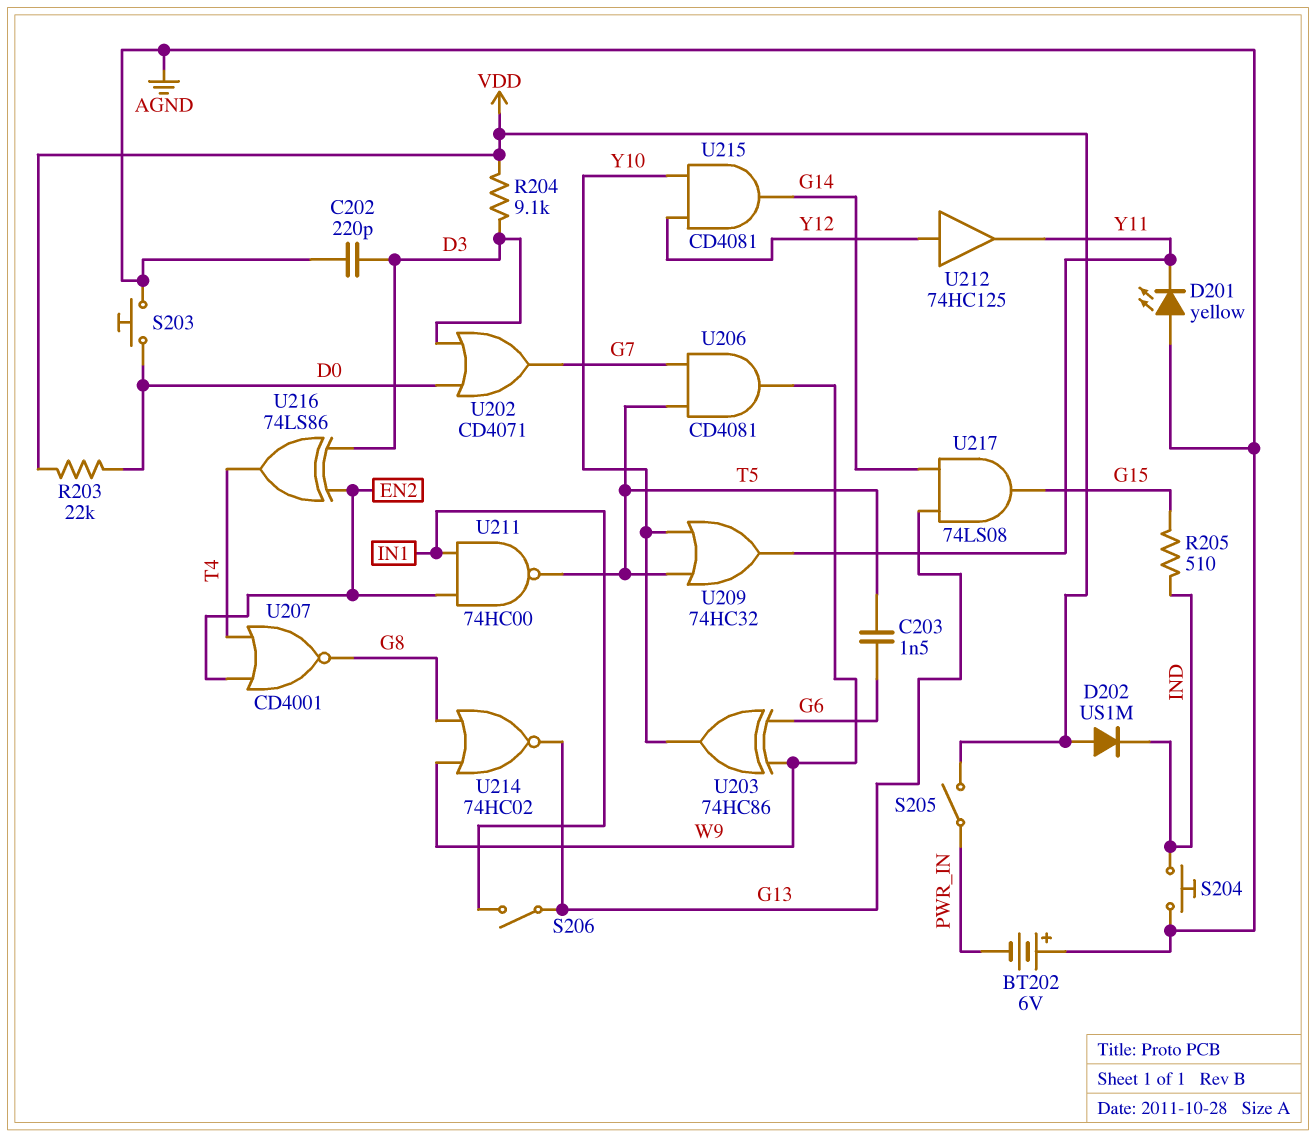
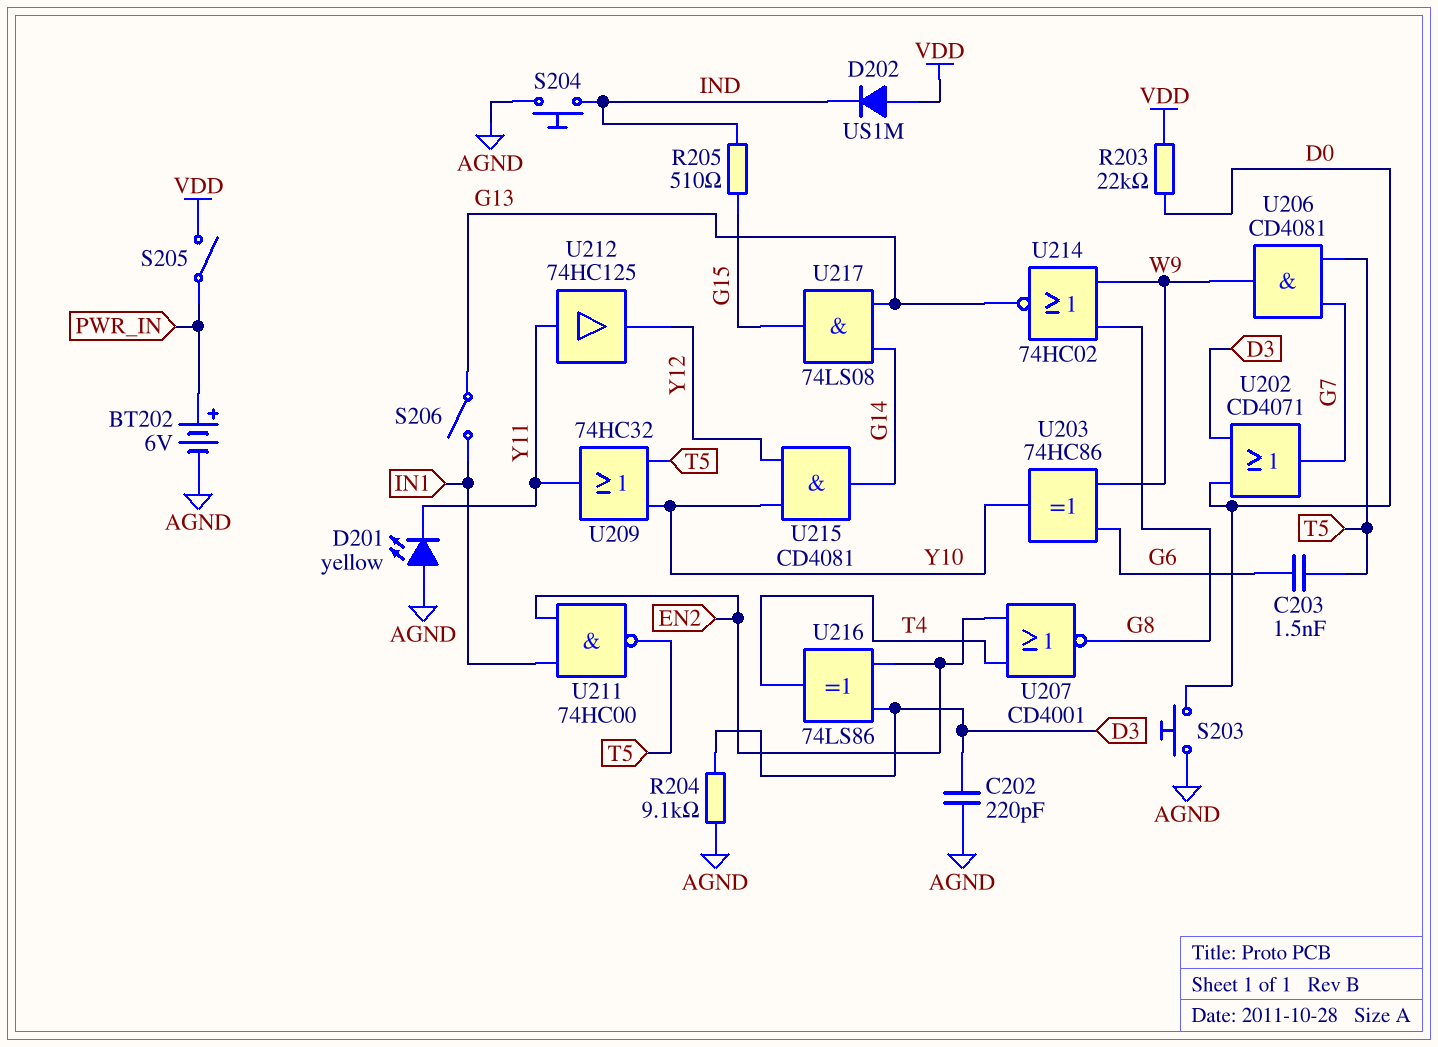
BT202: 6V (plus AGND, minus PWR_IN) -> 6V (plus PWR_IN, minus AGND)
R204: 9.1k (D3, VDD) -> 9.1k (AGND, D3)
U212: buffer 74HC125 (in Y12, out Y11) -> buffer 74HC125 (in Y11, out Y12)

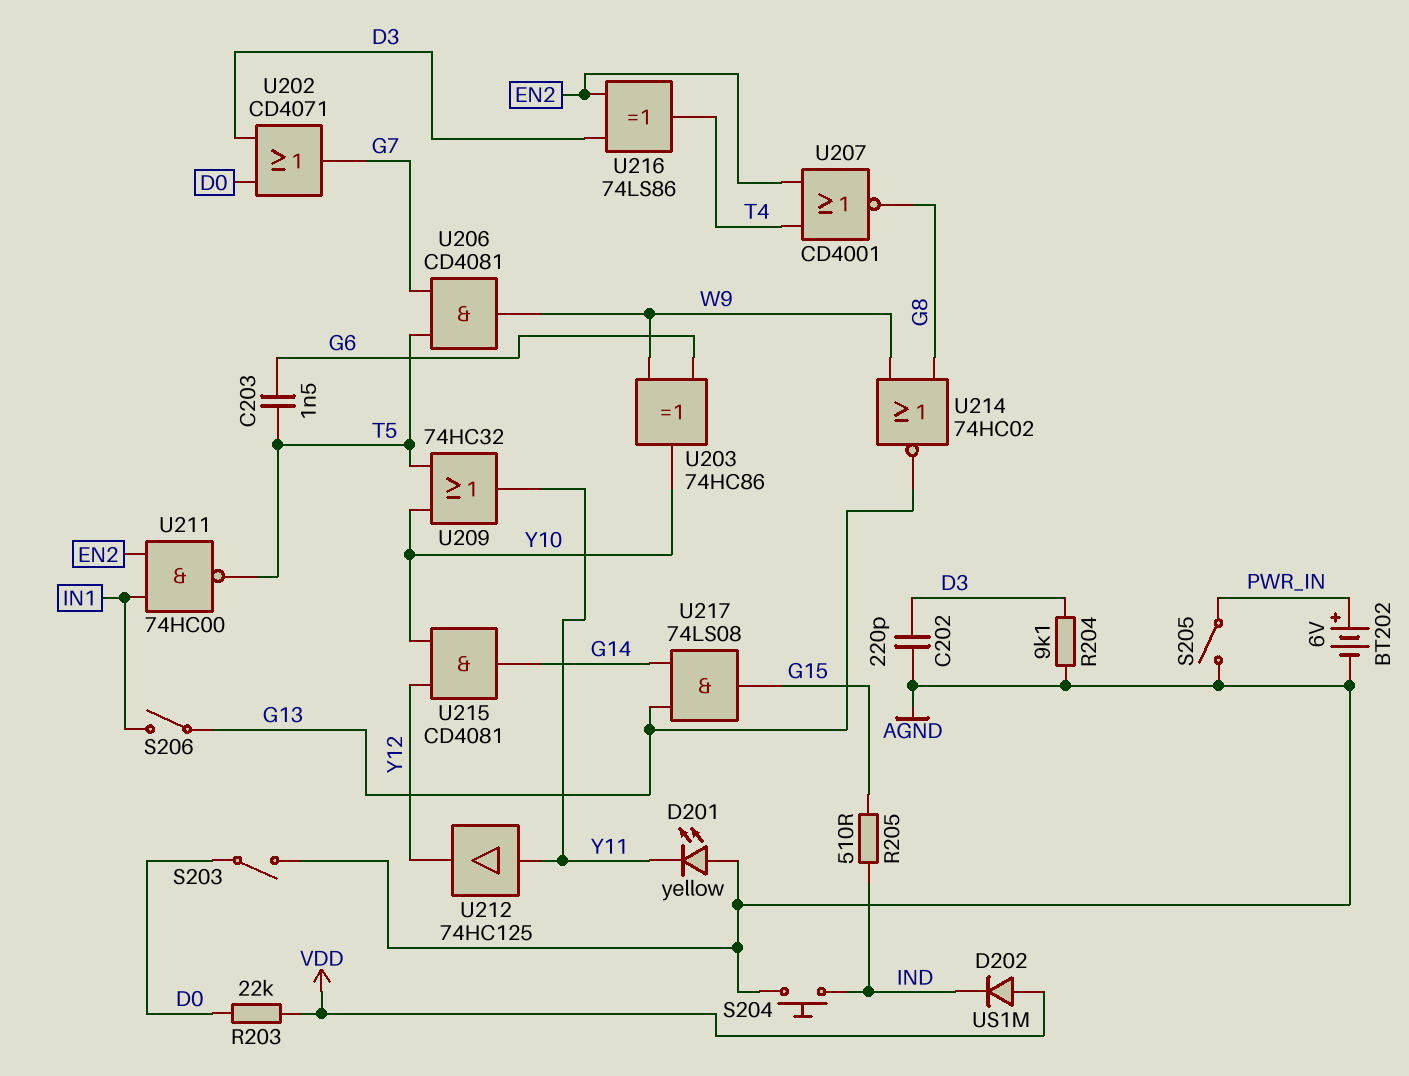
S203: button (AGND, D0) -> switch (AGND, D0)
S205: switch (PWR_IN, VDD) -> switch (AGND, PWR_IN)

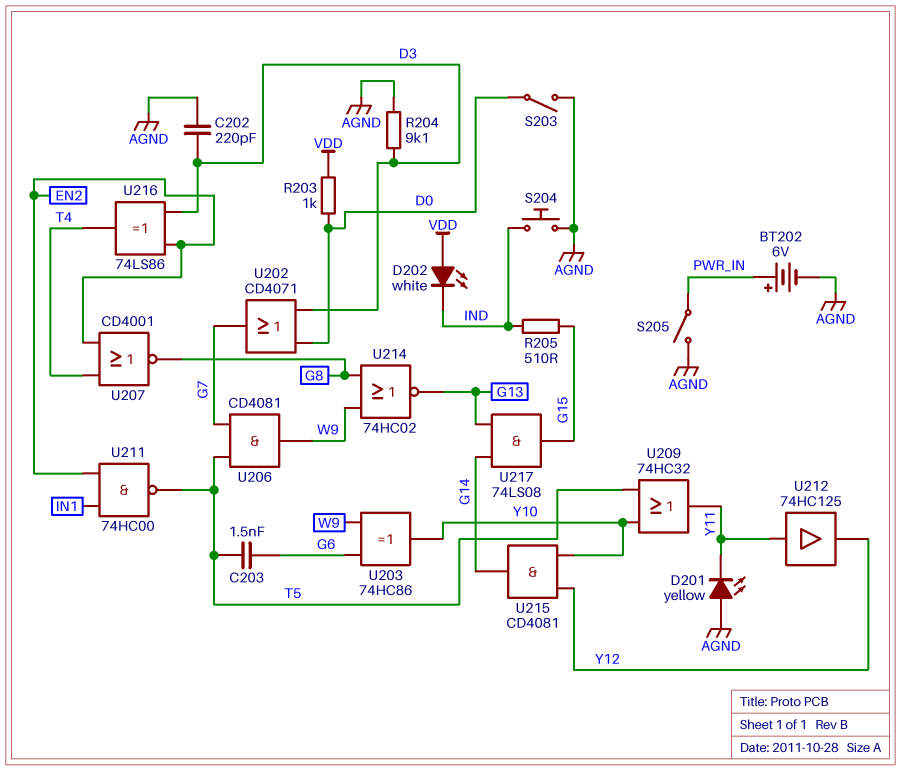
D202: diode US1M (A VDD, K IND) -> LED white (A VDD, K IND)
R203: 22k (D0, VDD) -> 1k (D0, VDD)
S206: switch (G13, IN1) -> none

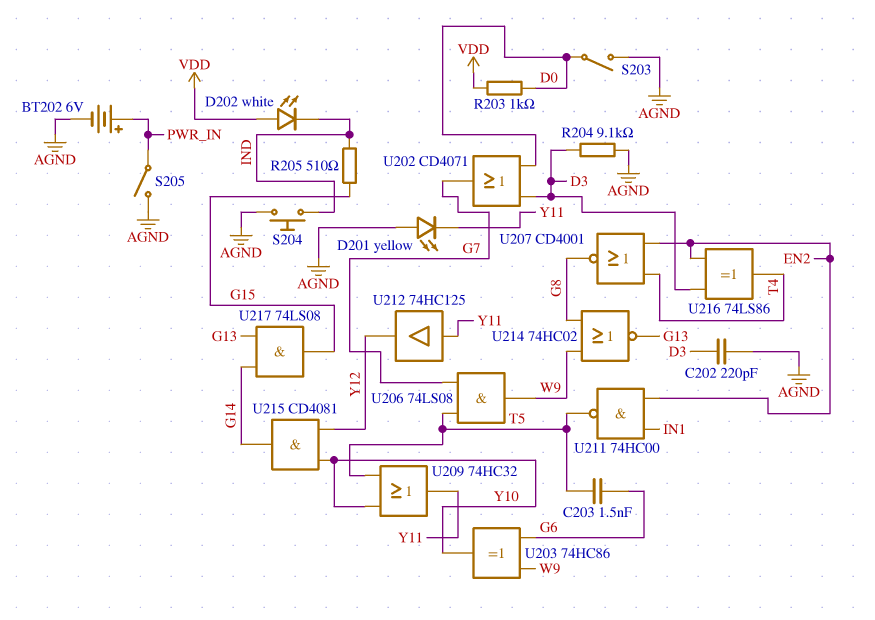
U206: AND CD4081 (in G7, in T5, out W9) -> AND 74LS08 (in G7, in T5, out W9)

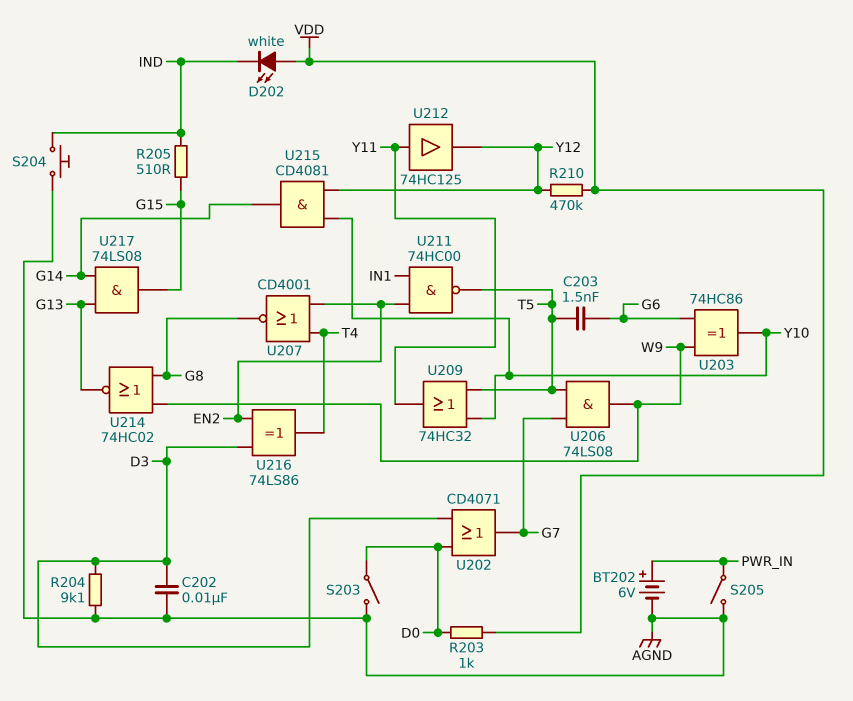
C202: 220pF (AGND, D3) -> 10nF (AGND, D3)
D201: LED yellow (A AGND, K Y11) -> none
R210: none -> 470k (VDD, Y12)

